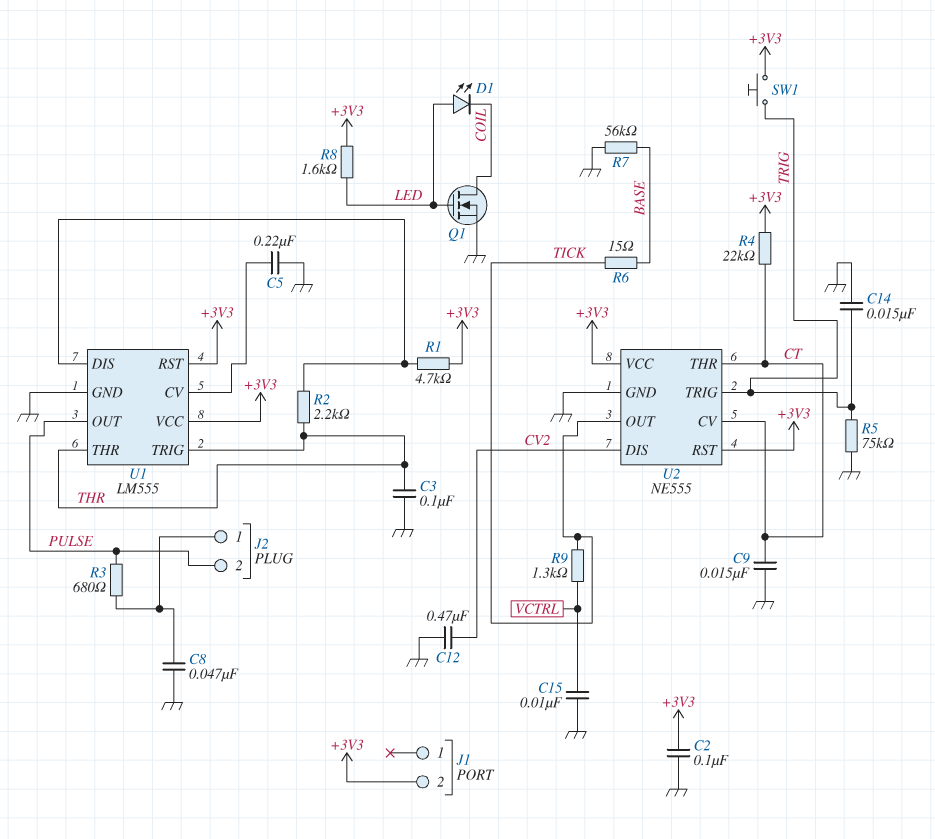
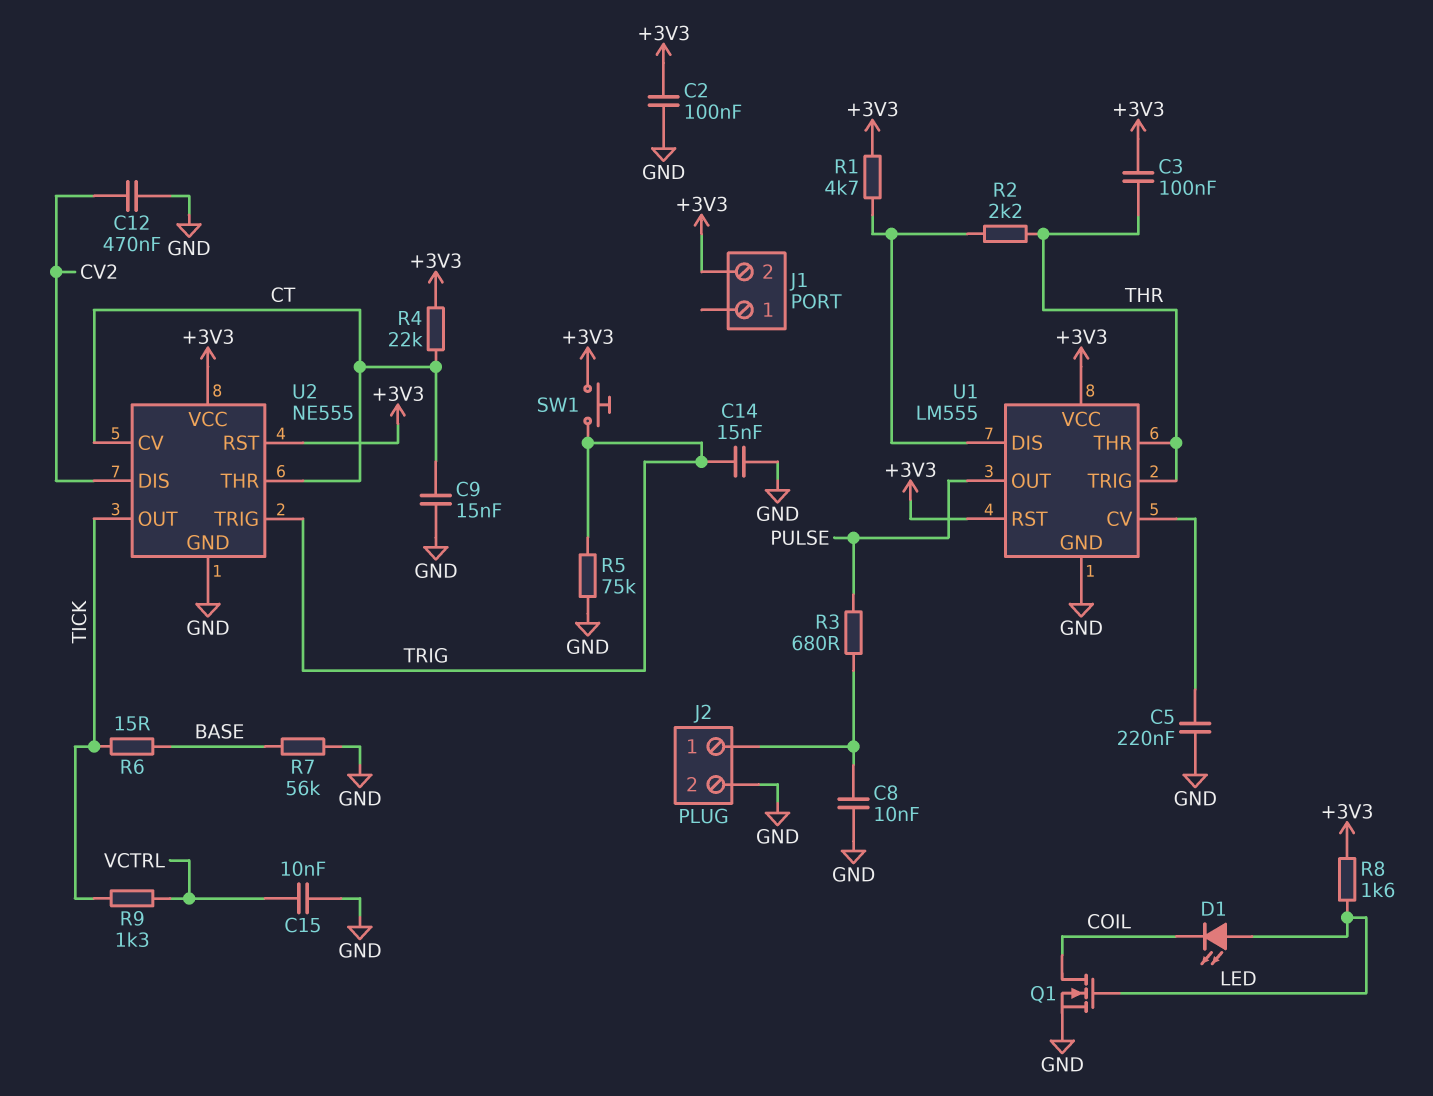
C3: 100nF (GND, THR) -> 100nF (+3V3, THR)
C8: 47nF (GND, J2/1) -> 10nF (GND, J2/1)
J2 pin 2: PULSE -> GND

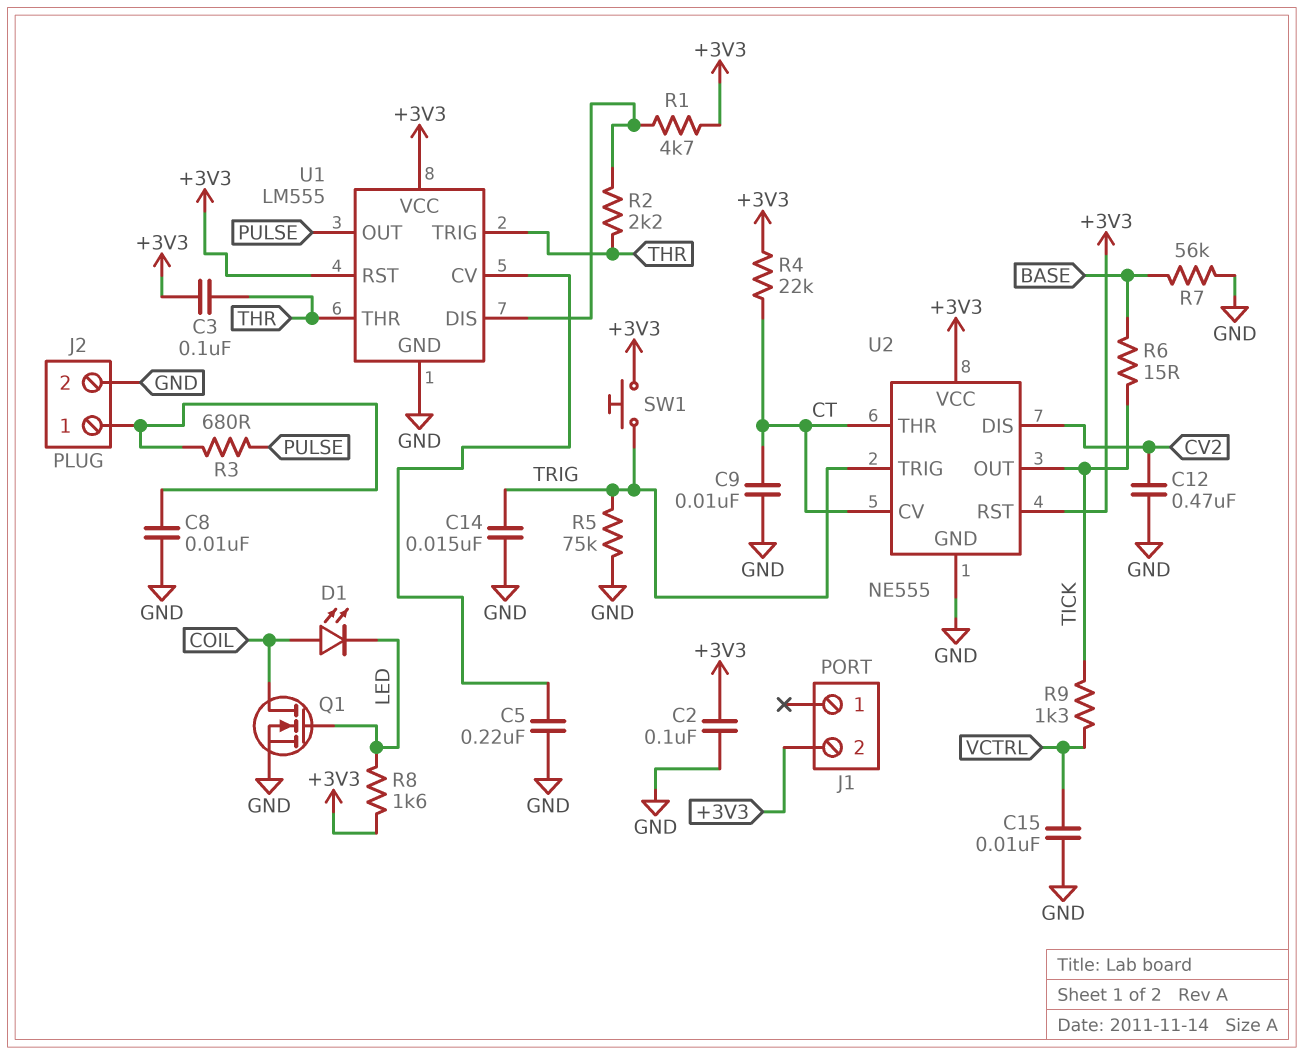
C9: 15nF (CT, GND) -> 10nF (CT, GND)
D1: LED (A LED, K COIL) -> LED (A COIL, K LED)

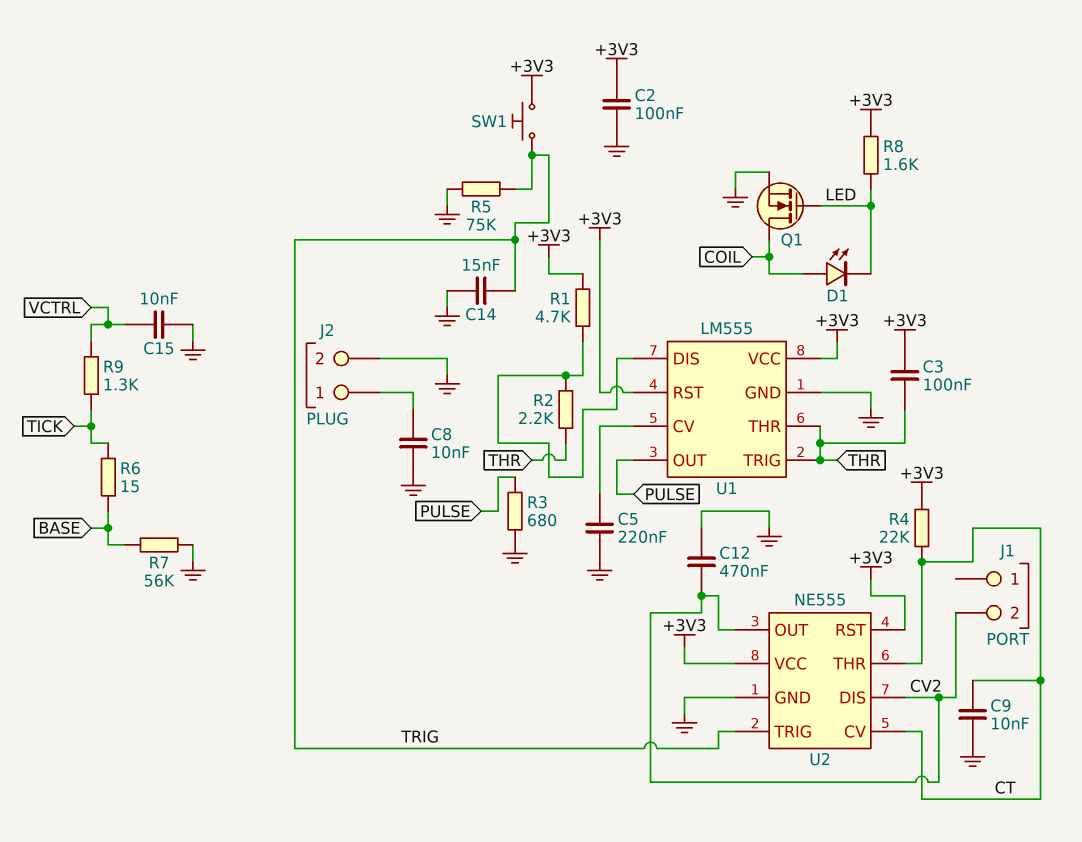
J1 pin 2: +3V3 -> CV2
R3: 680 (J2/1, PULSE) -> 680 (GND, PULSE)
U2 pin OUT: TICK -> CV2

